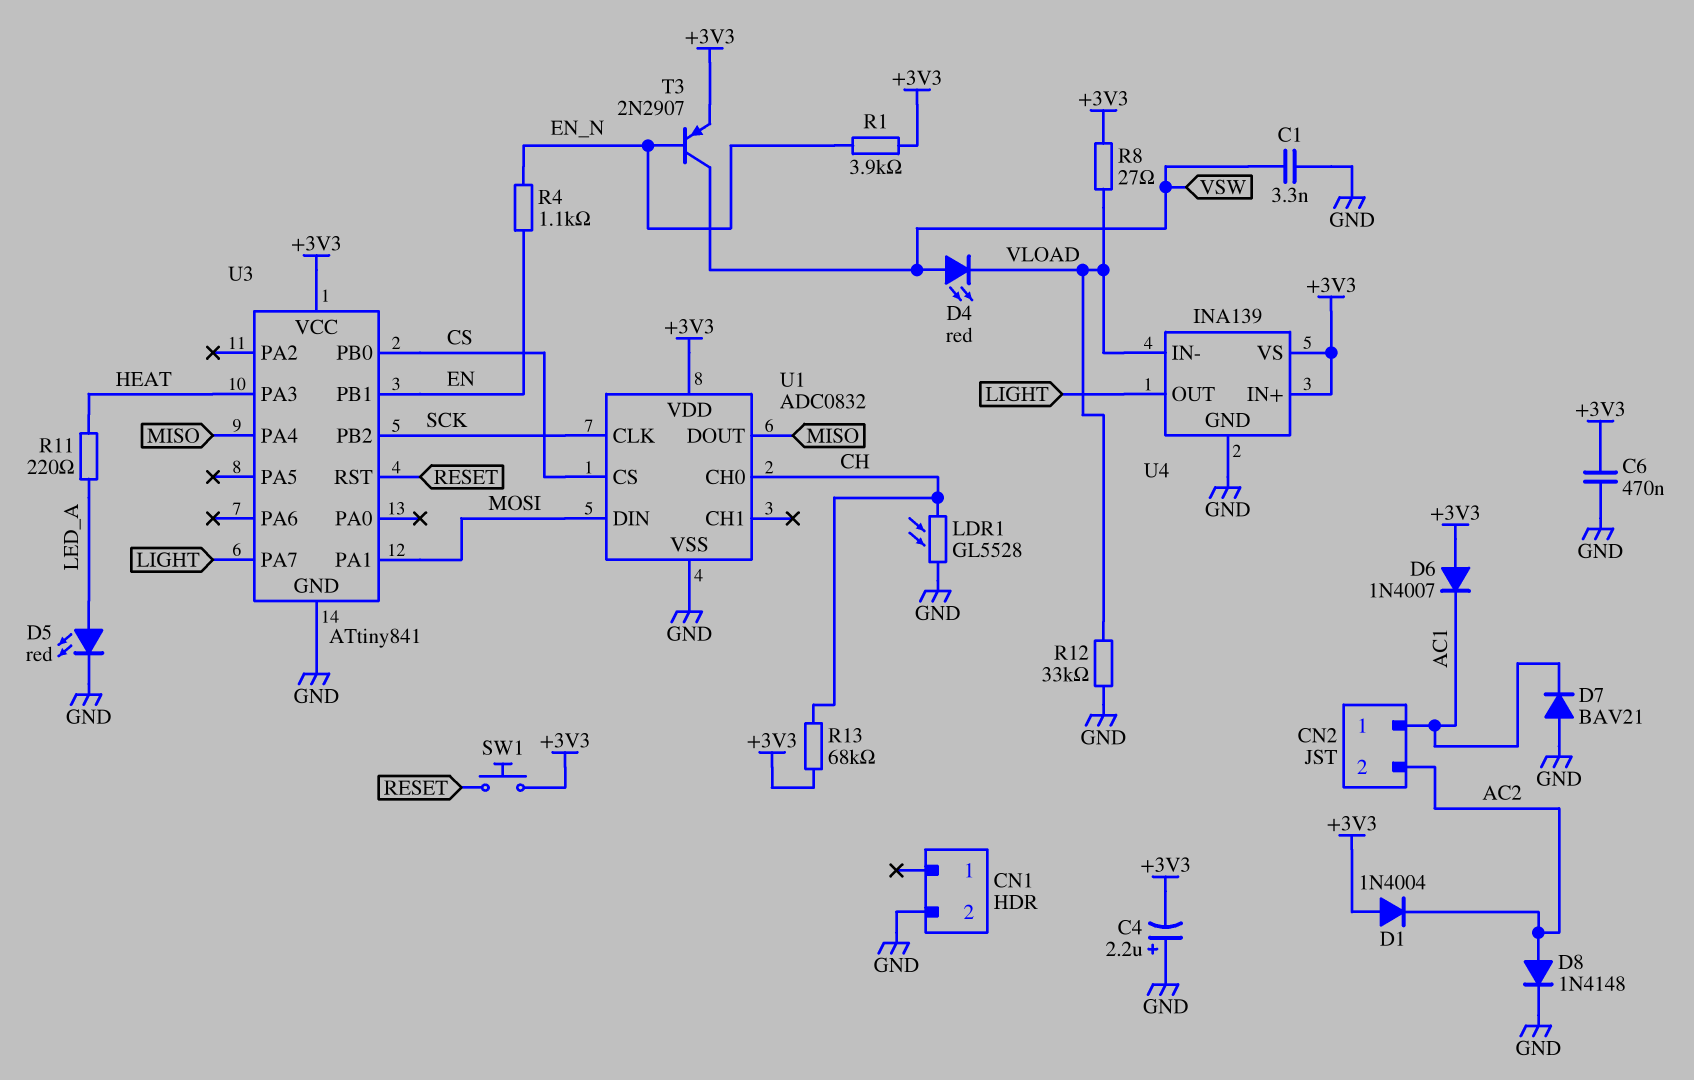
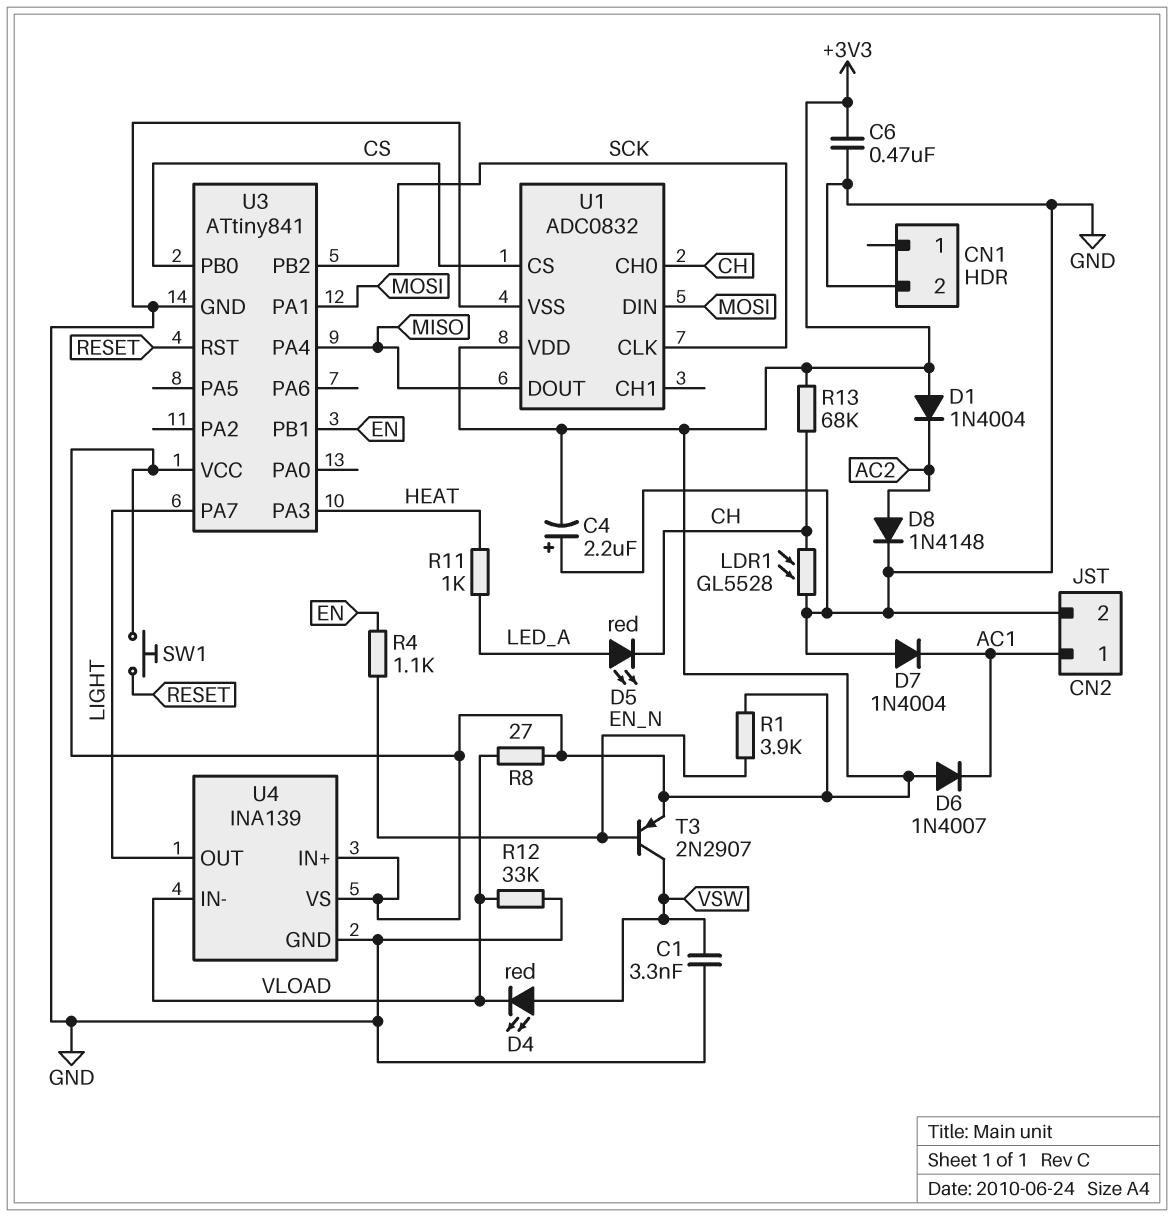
CN2 pin 2: AC2 -> GND
D5: LED red (A LED_A, K GND) -> LED red (A LED_A, K CH)
D7: diode BAV21 (A GND, K AC1) -> diode 1N4004 (A GND, K AC1)
R11: 220 (HEAT, LED_A) -> 1k (HEAT, LED_A)

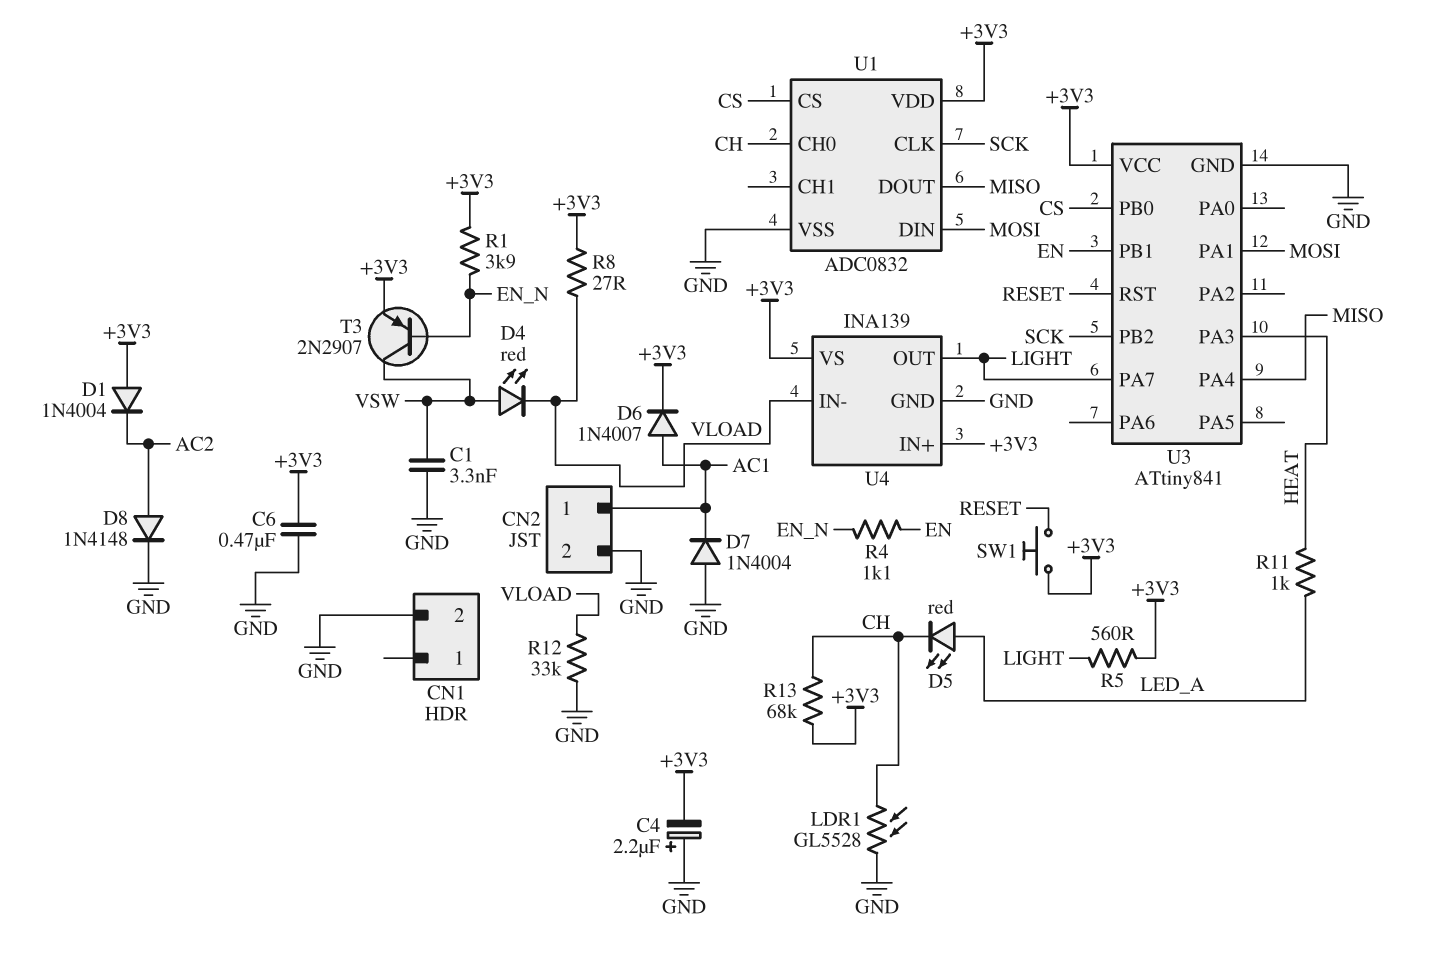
D6: diode 1N4007 (A +3V3, K AC1) -> diode 1N4007 (A AC1, K +3V3)
R5: none -> 560 (+3V3, LIGHT)

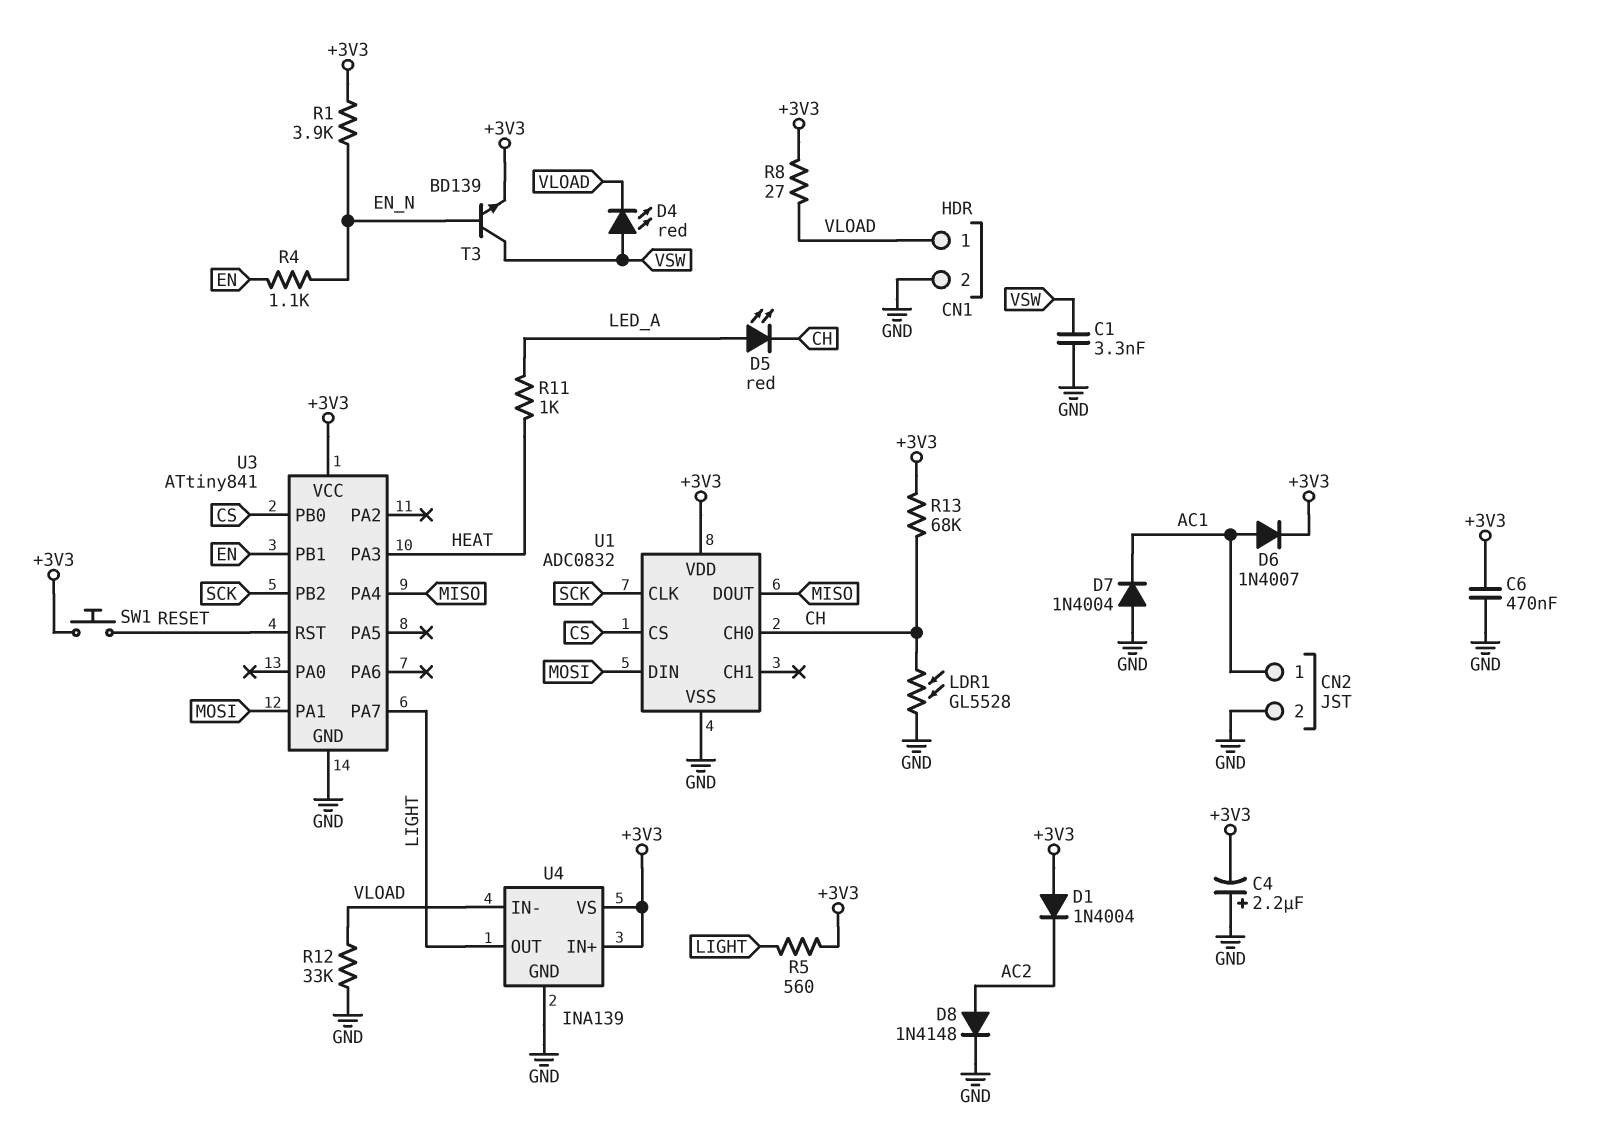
CN1 pin 1: none -> VLOAD
T3: PNP 2N2907 (B EN_N, C VSW, E +3V3) -> NPN BD139 (B EN_N, C VSW, E +3V3)

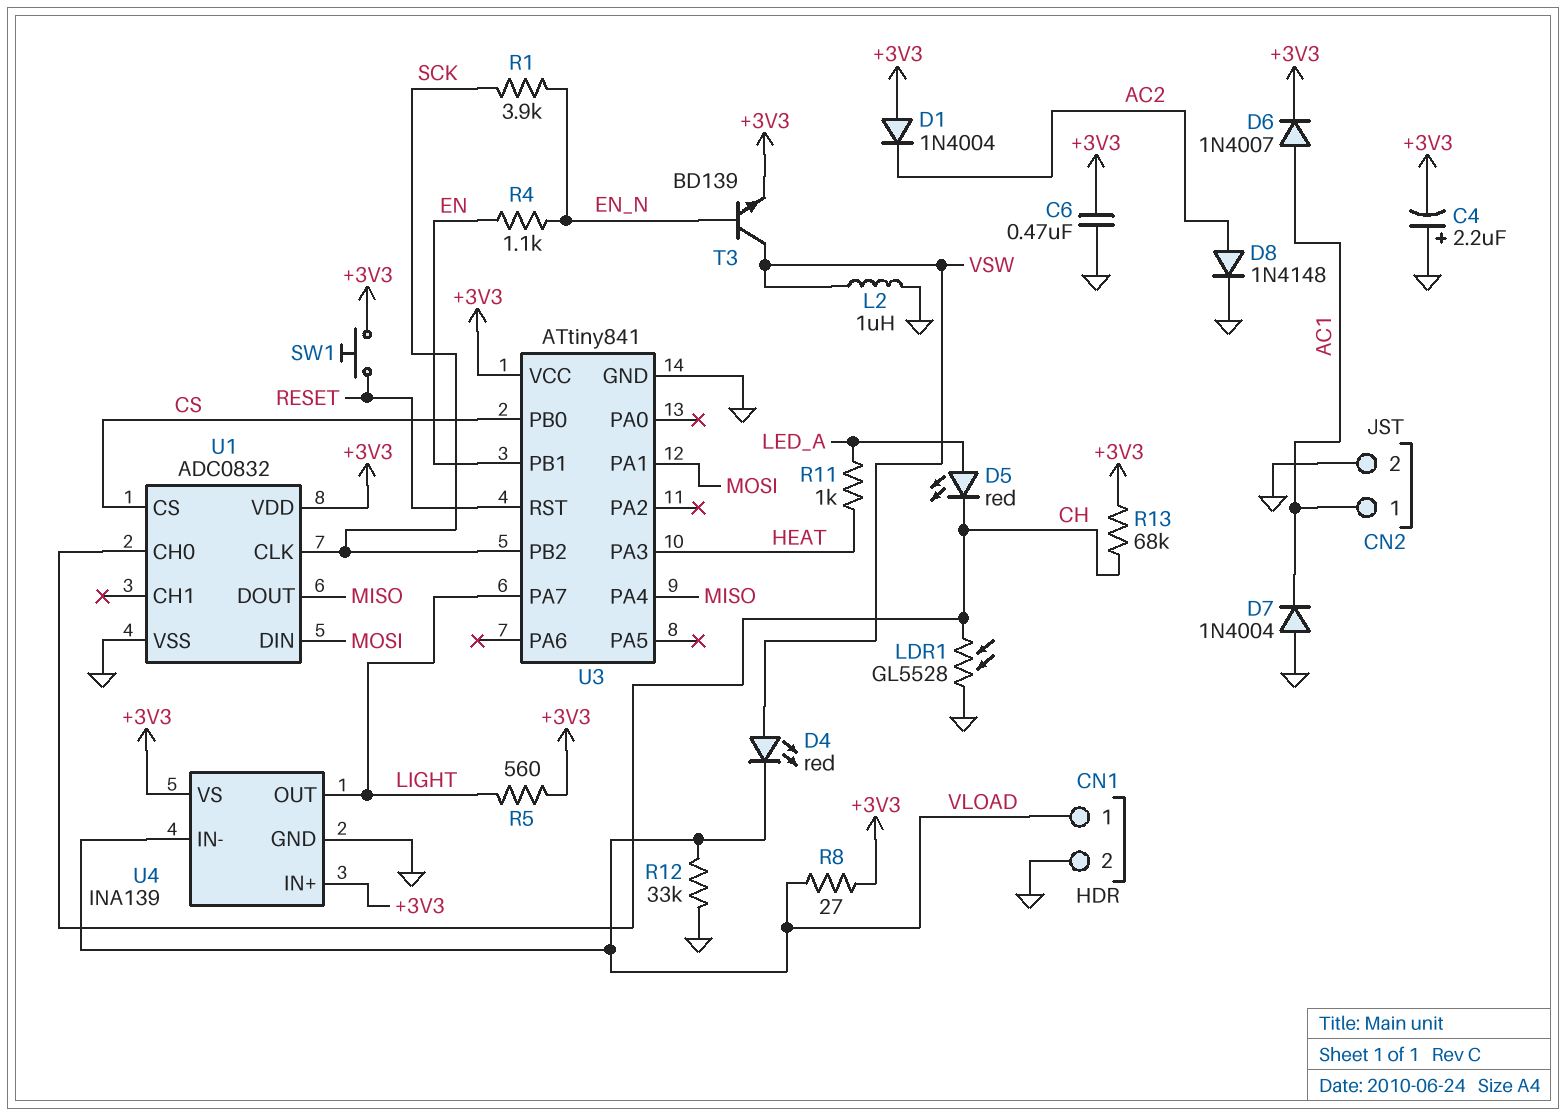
C1: 3.3nF (GND, VSW) -> none
L2: none -> 1uH (GND, VSW)
R1: 3.9k (+3V3, EN_N) -> 3.9k (EN_N, SCK)

